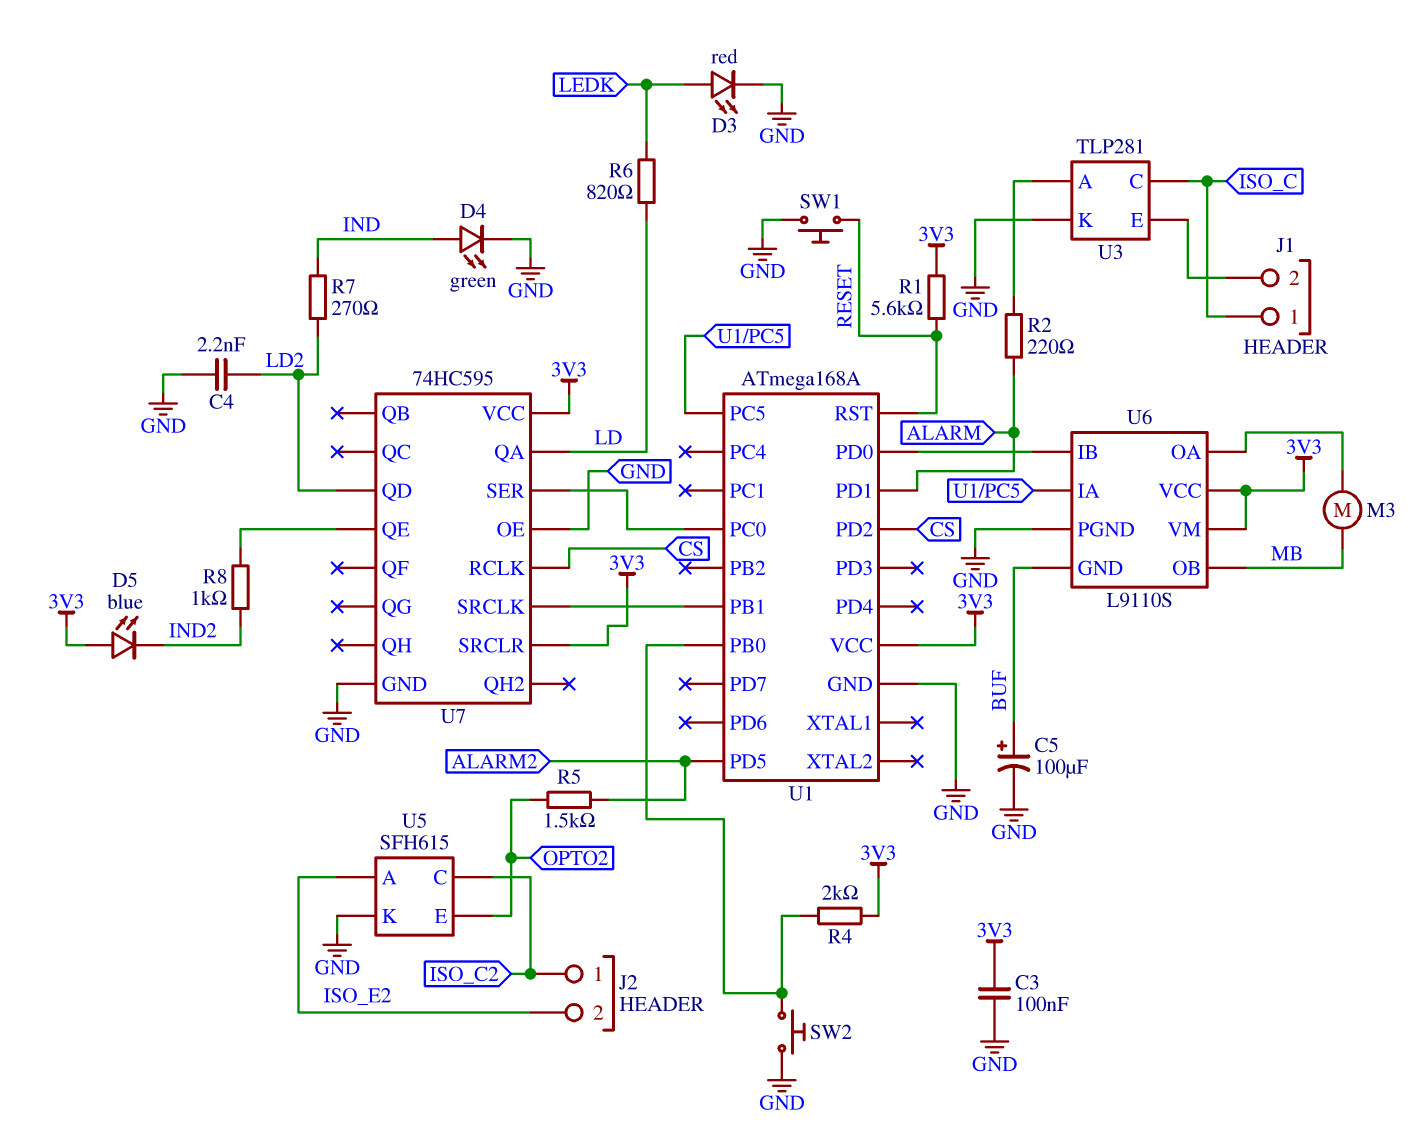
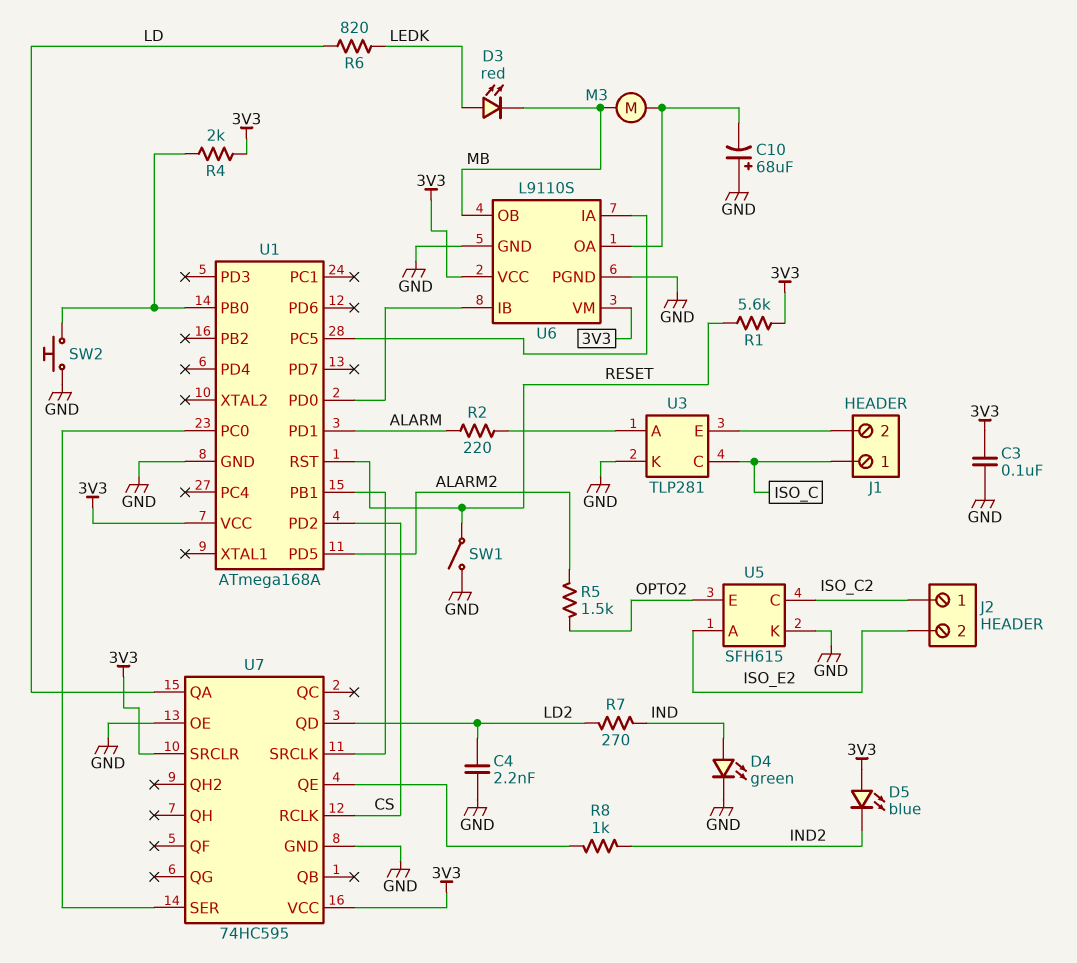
C5: 100uF (plus BUF, minus GND) -> none
C10: none -> 68uF (plus GND, minus U6/OA)
D3: LED red (A LEDK, K GND) -> LED red (A LEDK, K MB)
SW1: button (GND, RESET) -> switch (GND, RESET)
U6 pin GND: BUF -> GND

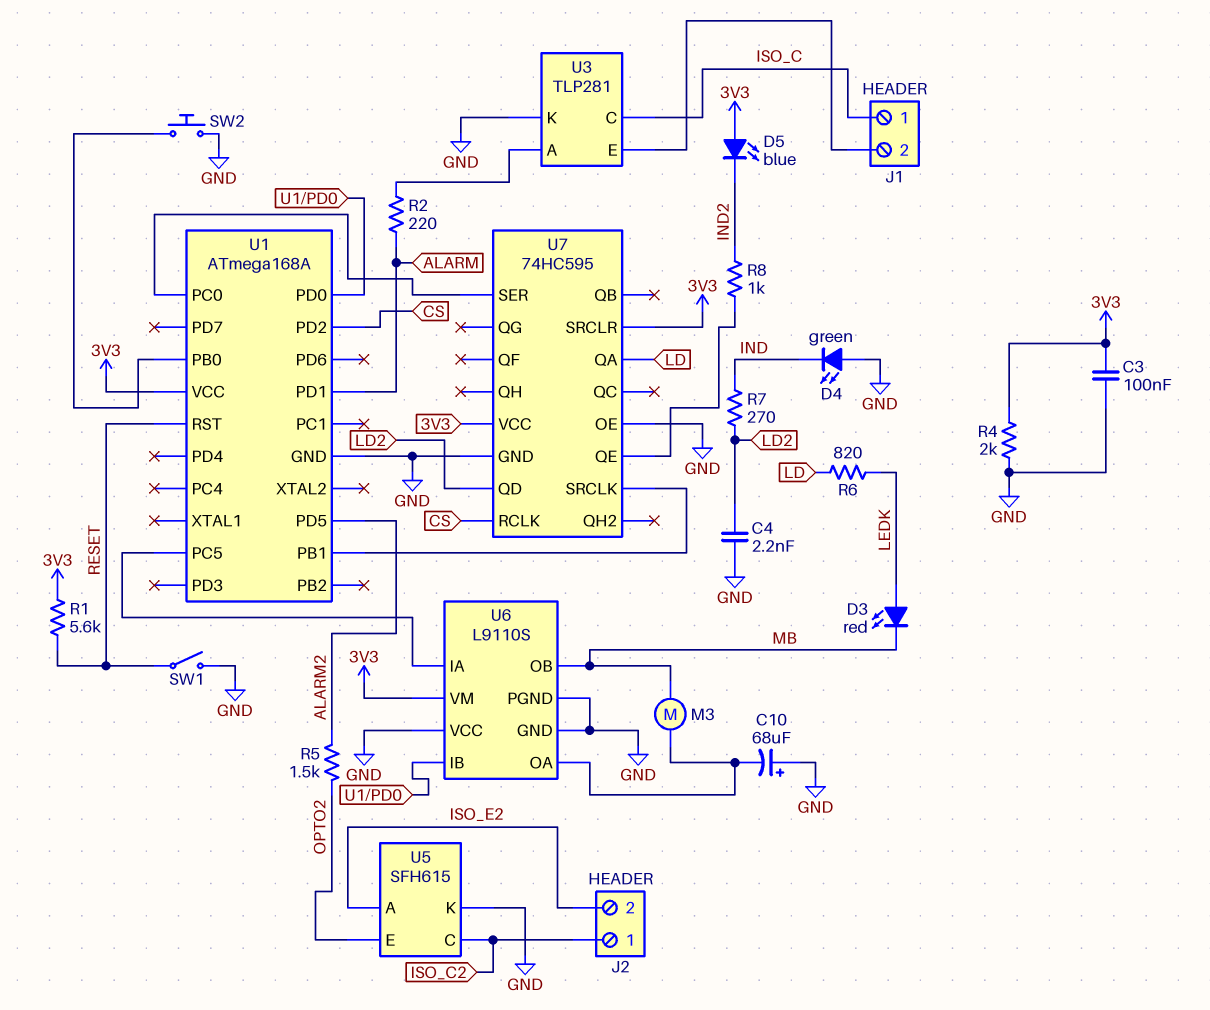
D4: LED green (A IND, K GND) -> LED green (A GND, K IND)
R4: 2k (3V3, U1/PB0) -> 2k (3V3, GND)
U6 pin VCC: 3V3 -> GND

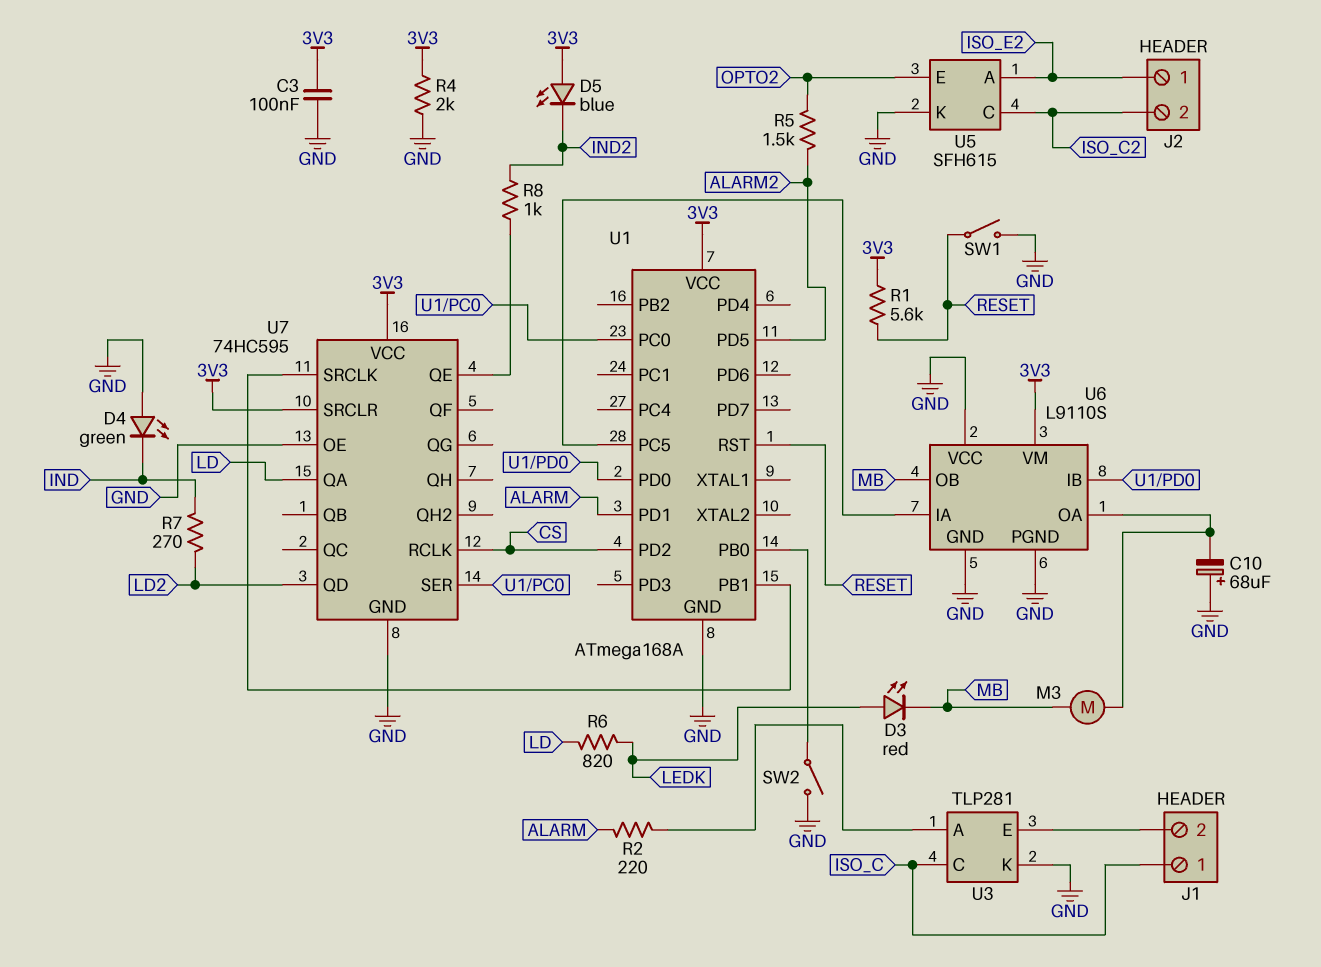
C4: 2.2nF (GND, LD2) -> none
J2 pin 1: ISO_C2 -> ISO_E2
J2 pin 2: ISO_E2 -> ISO_C2
SW2: button (GND, U1/PB0) -> switch (GND, U1/PB0)

